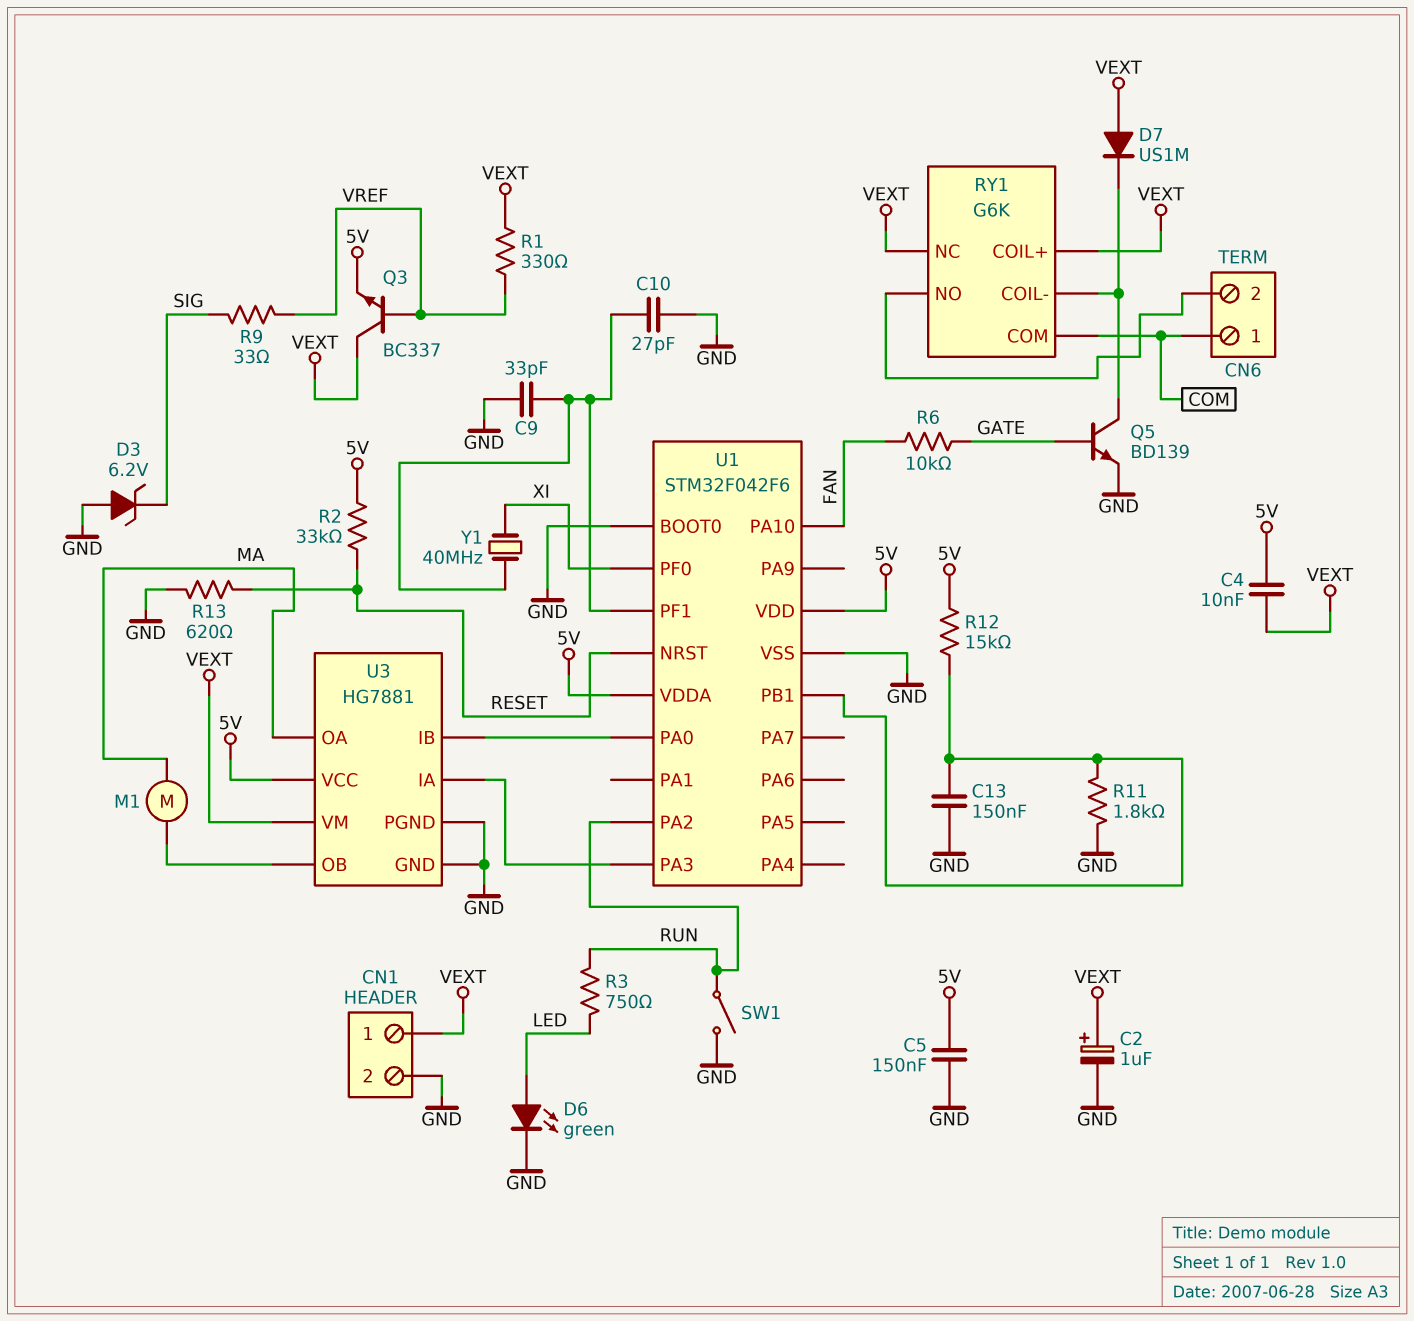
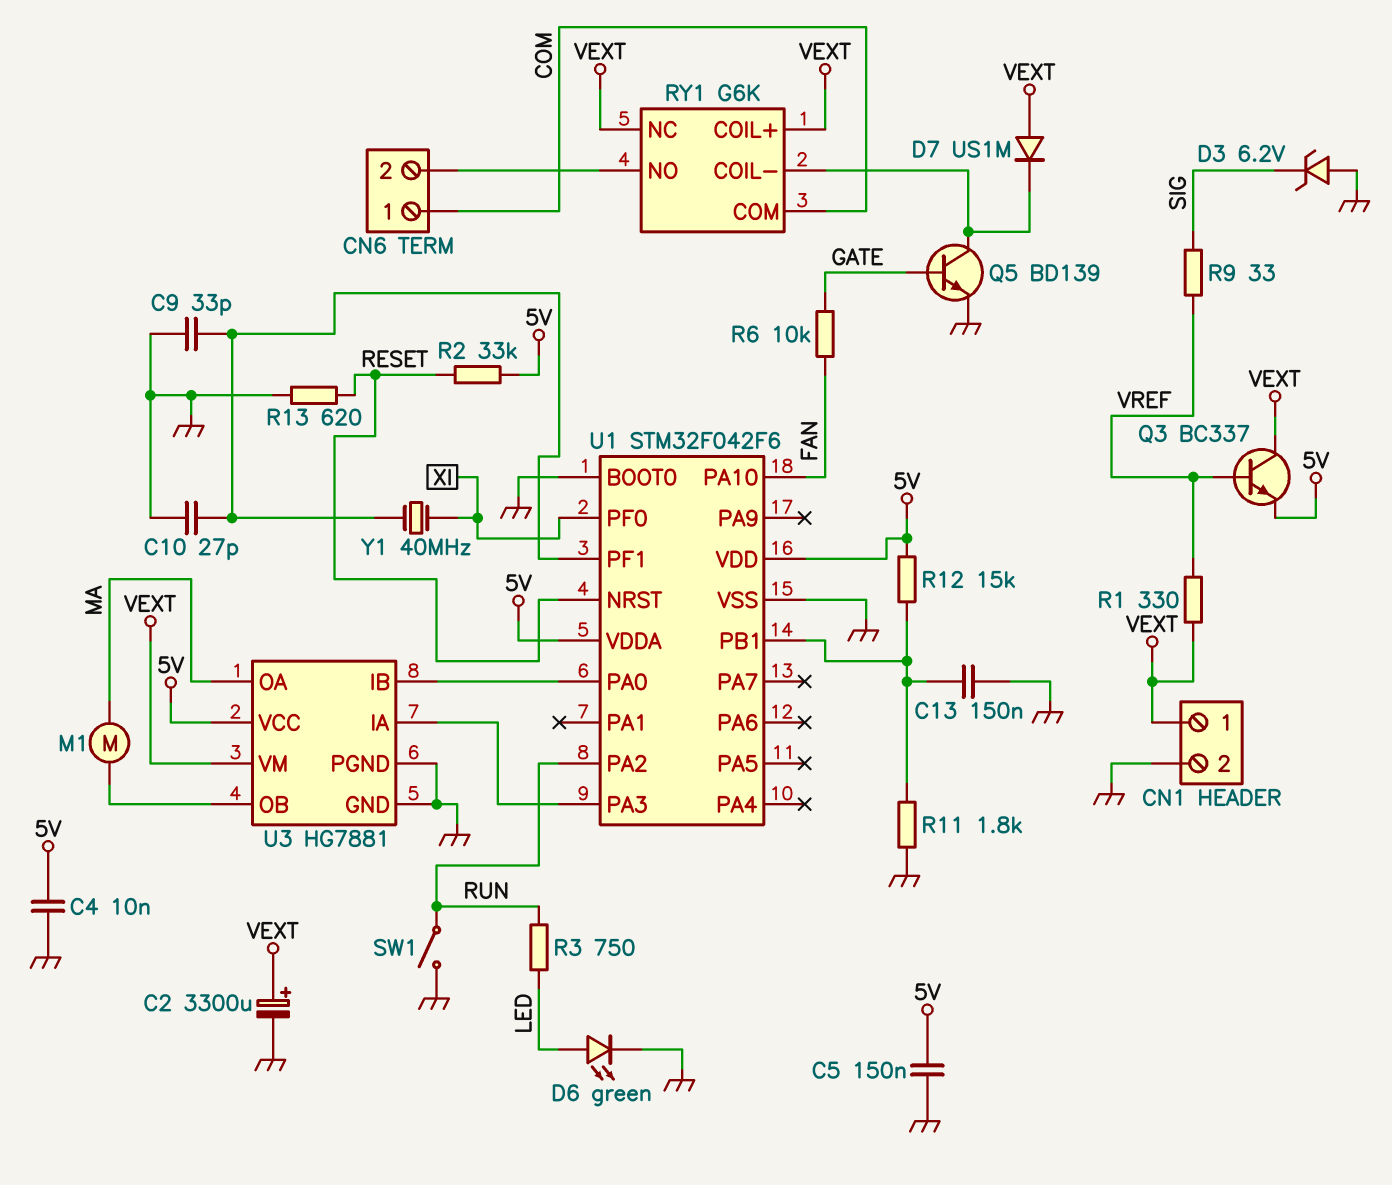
C2: 1uF (plus VEXT, minus GND) -> 3300uF (plus VEXT, minus GND)
C4: 10nF (5V, VEXT) -> 10nF (5V, GND)

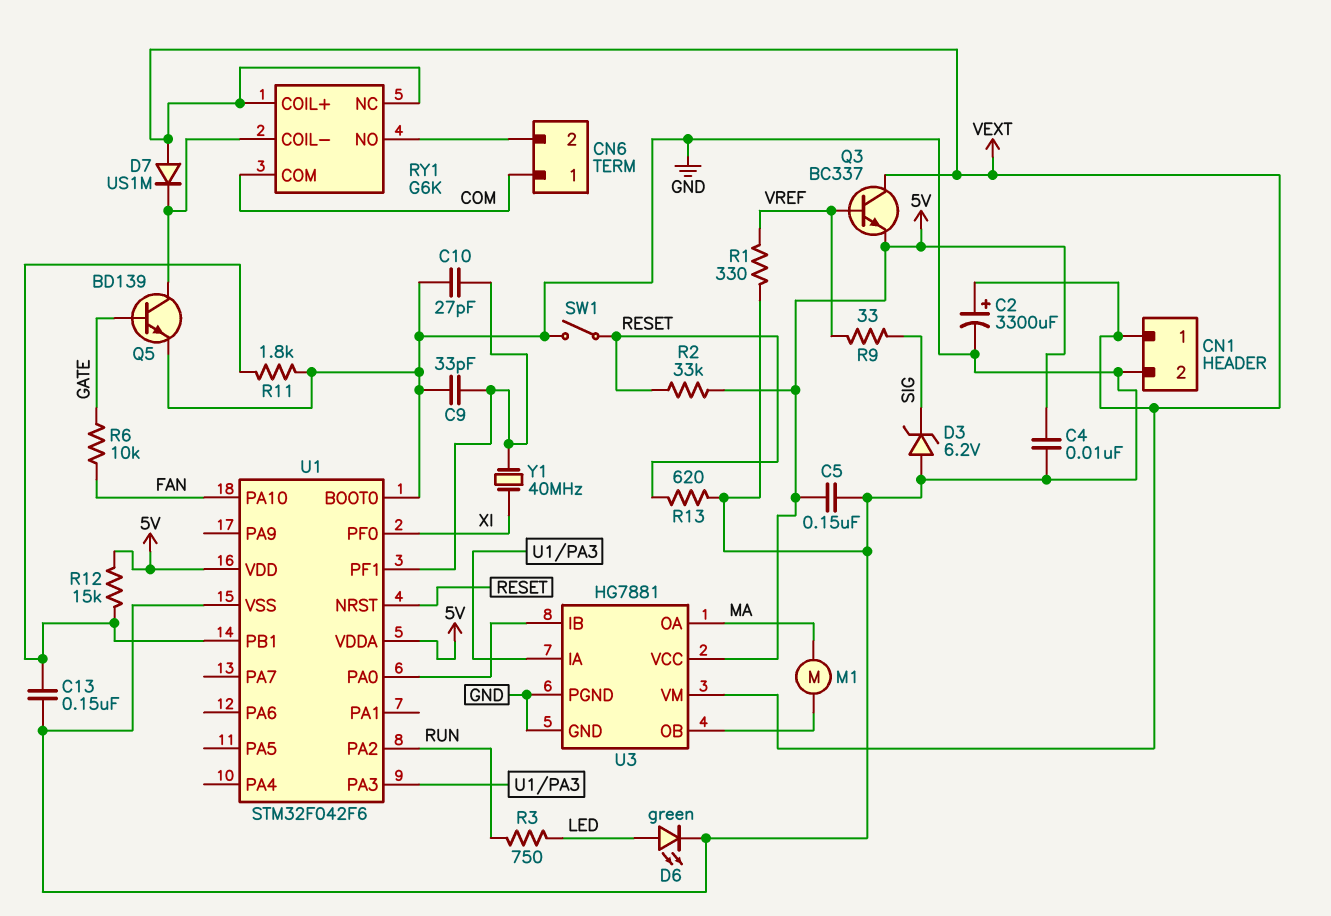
R1: 330 (VEXT, VREF) -> 330 (GND, VREF)
SW1: switch (GND, RUN) -> switch (GND, RESET)

